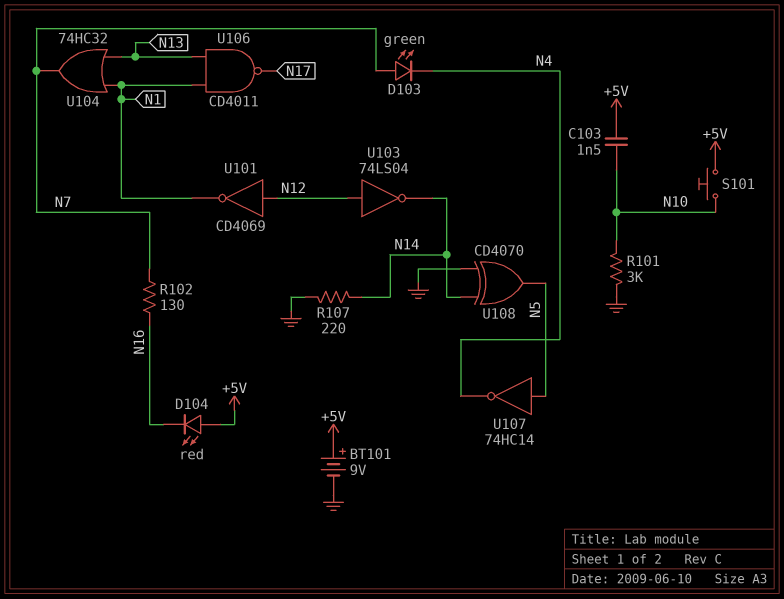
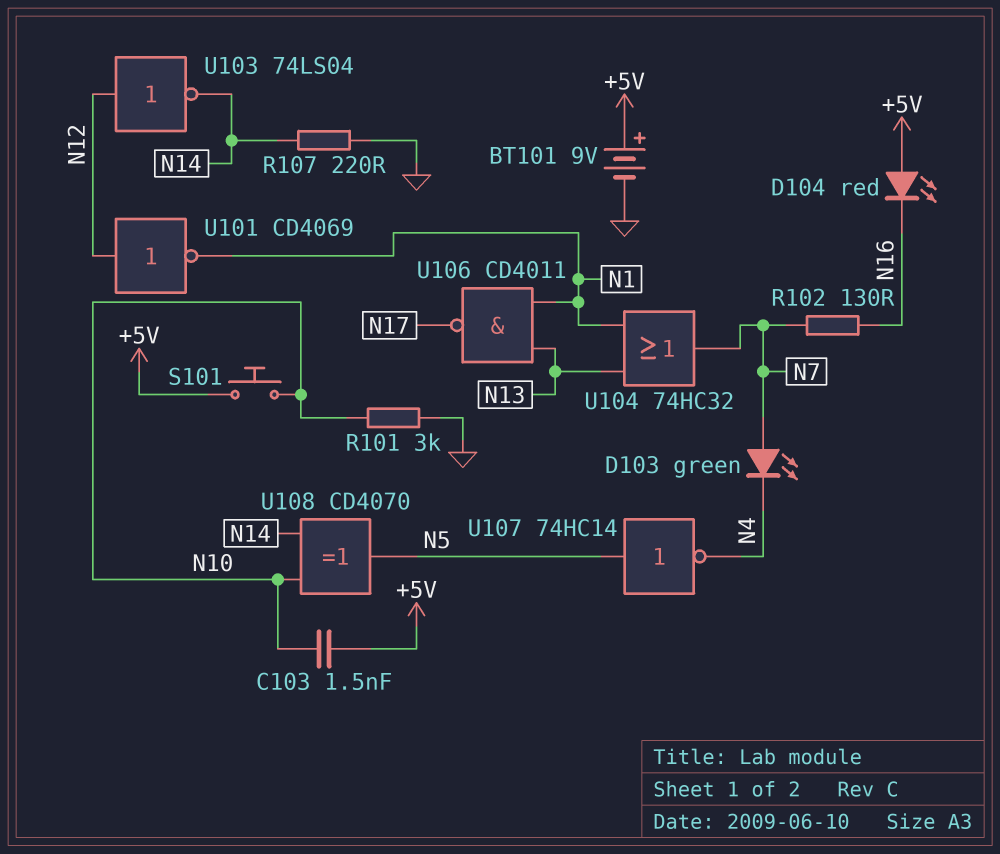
U108: XOR CD4070 (in GND, in N14, out N5) -> XOR CD4070 (in N10, in N14, out N5)

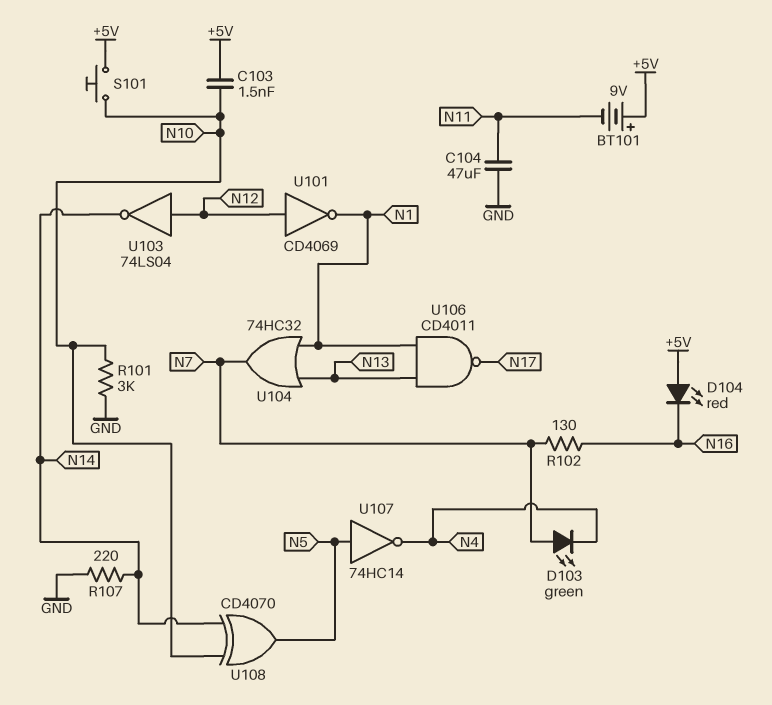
BT101: 9V (plus +5V, minus GND) -> 9V (plus +5V, minus N11)
C104: none -> 47uF (GND, N11)

